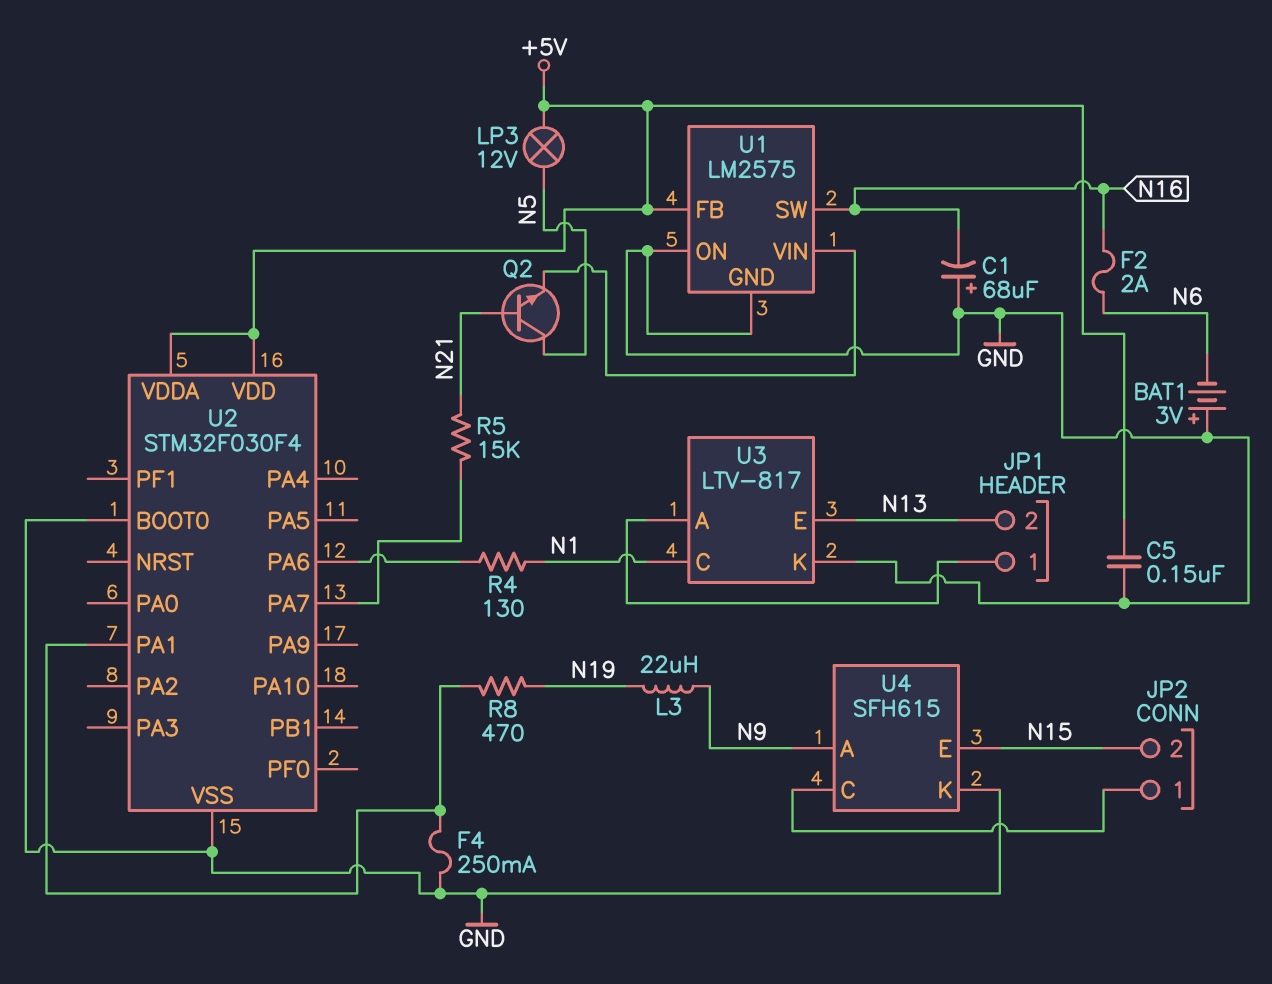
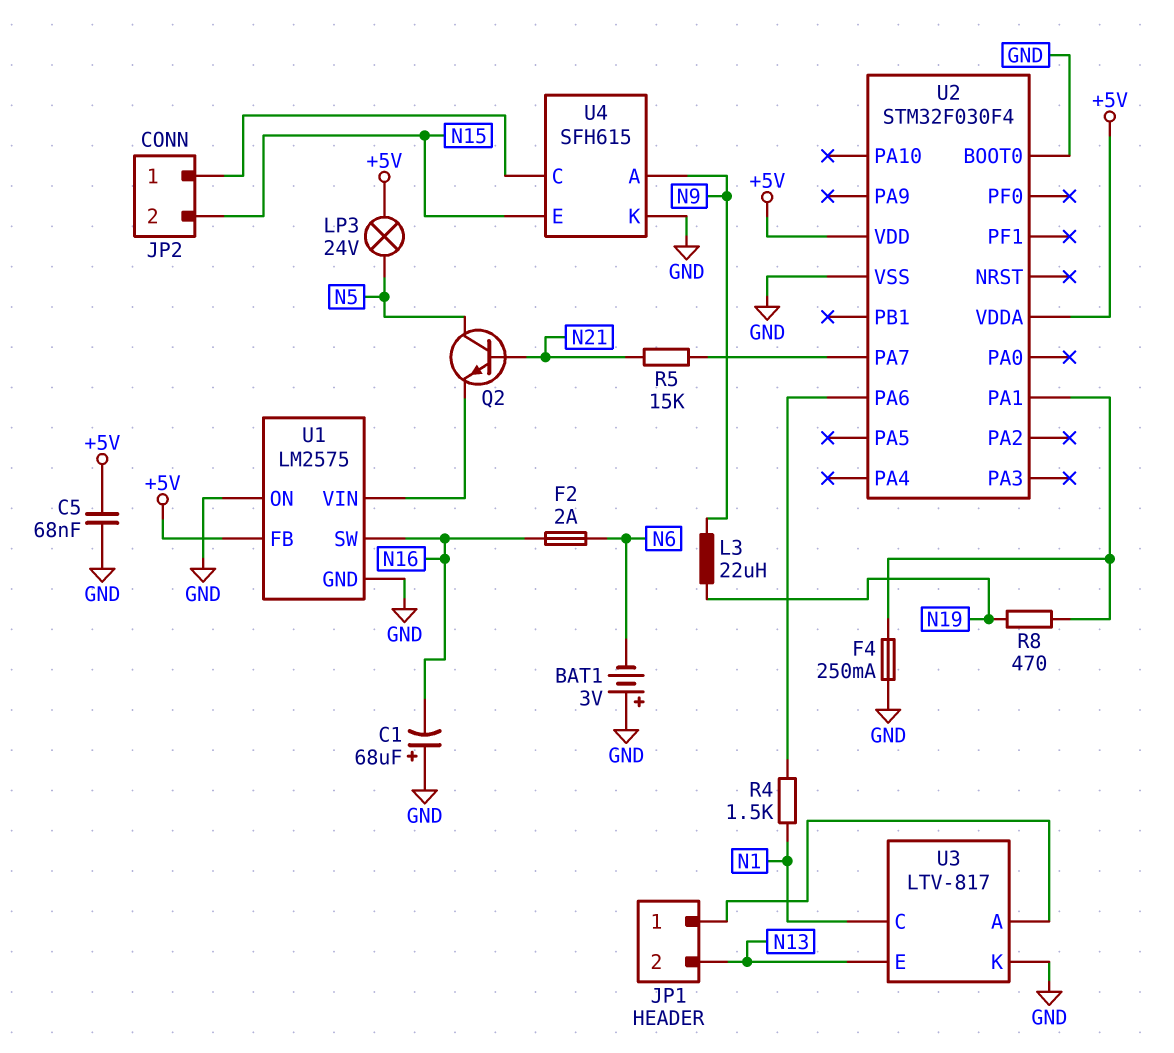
C5: 150nF (+5V, GND) -> 68nF (+5V, GND)
LP3: lamp 12V (+5V, N5) -> lamp 24V (+5V, N5)
R4: 130 (N1, U2/PA6) -> 1.5k (N1, U2/PA6)

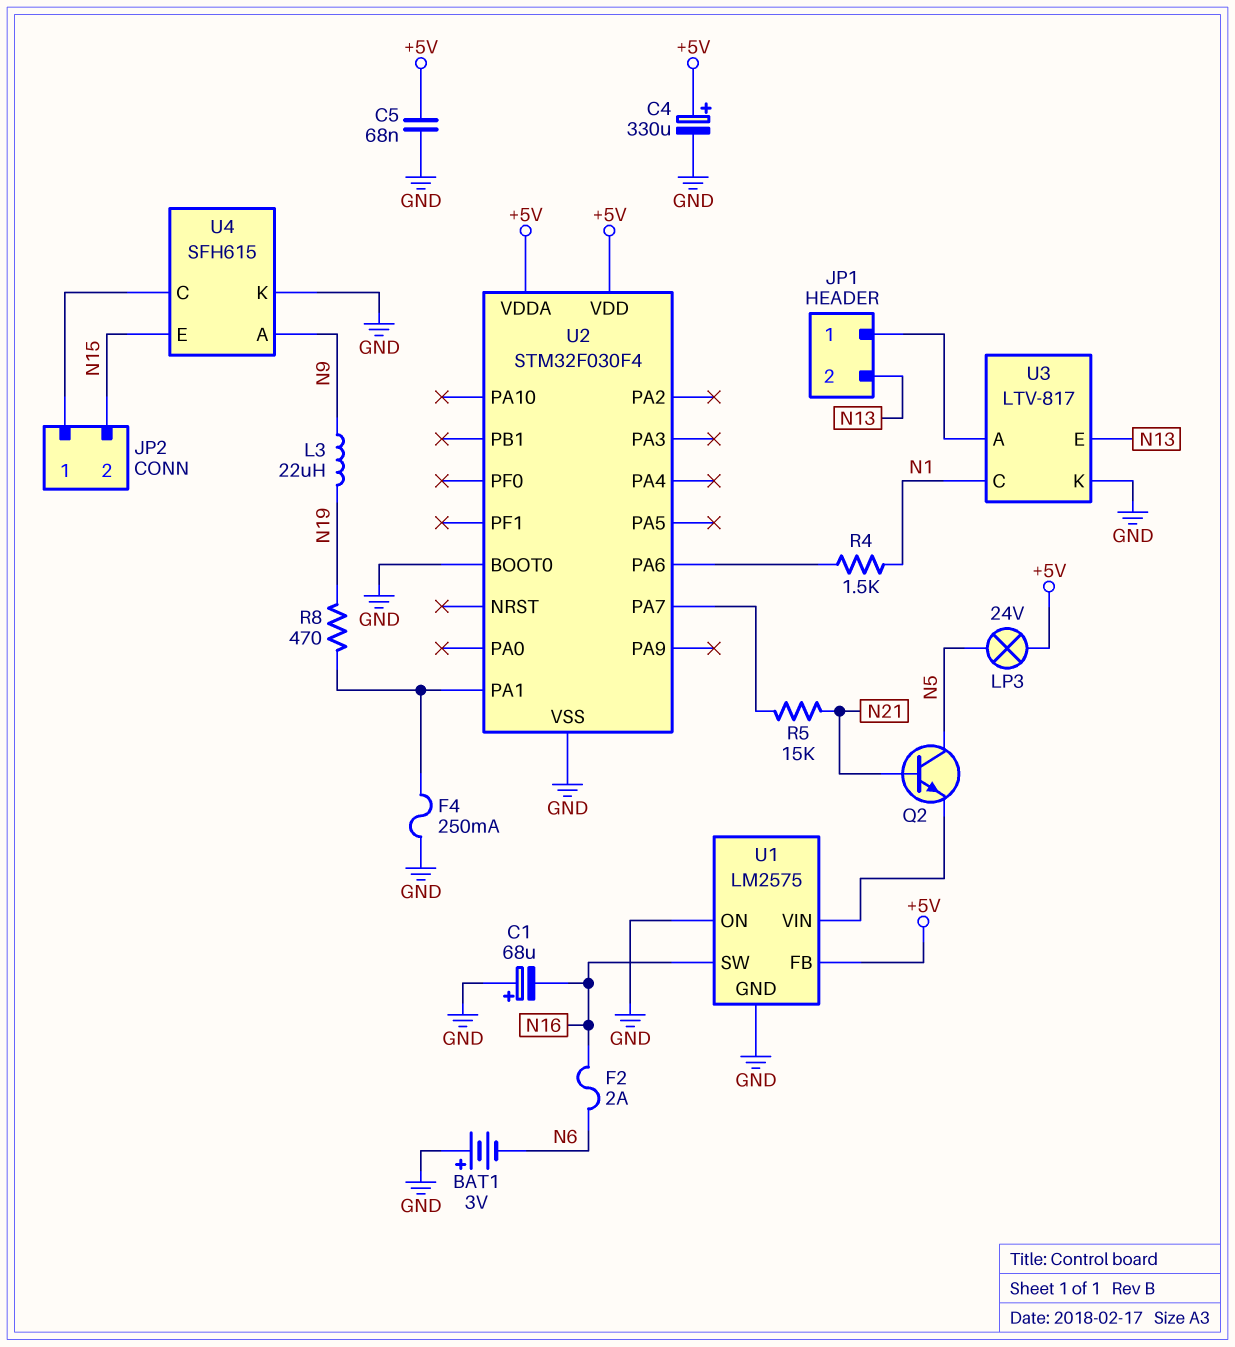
C4: none -> 330uF (plus +5V, minus GND)

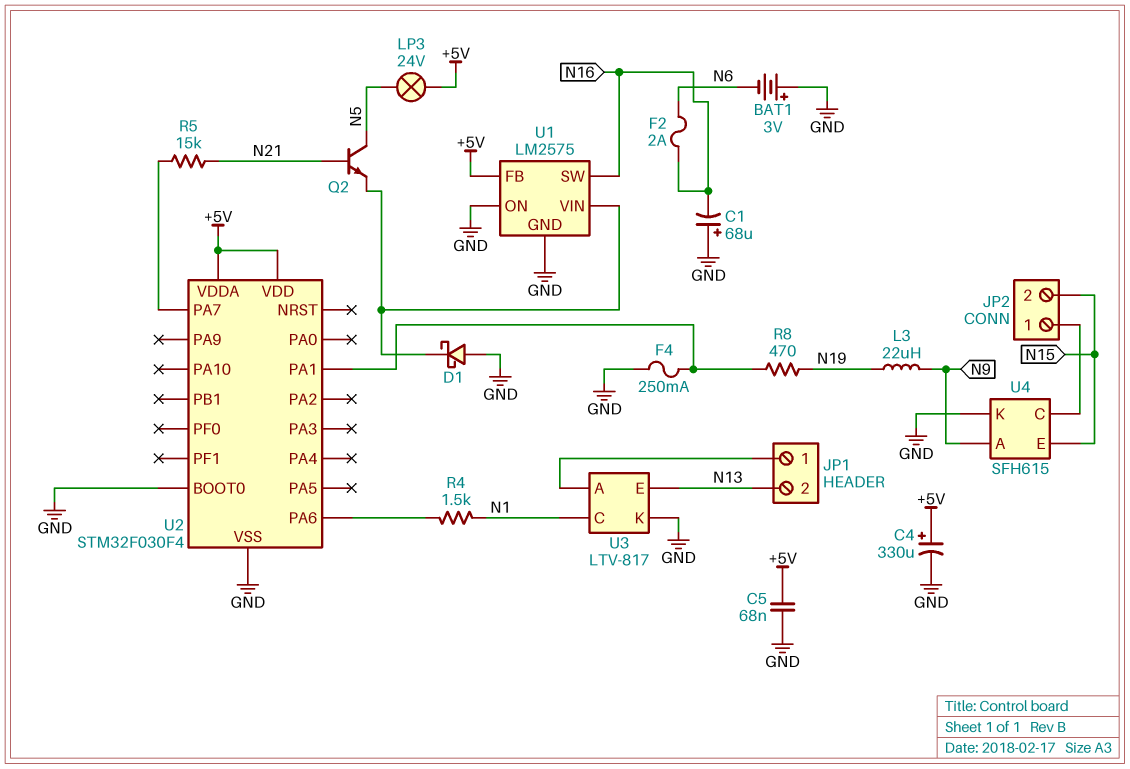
D1: none -> schottky (A GND, K U1/VIN)

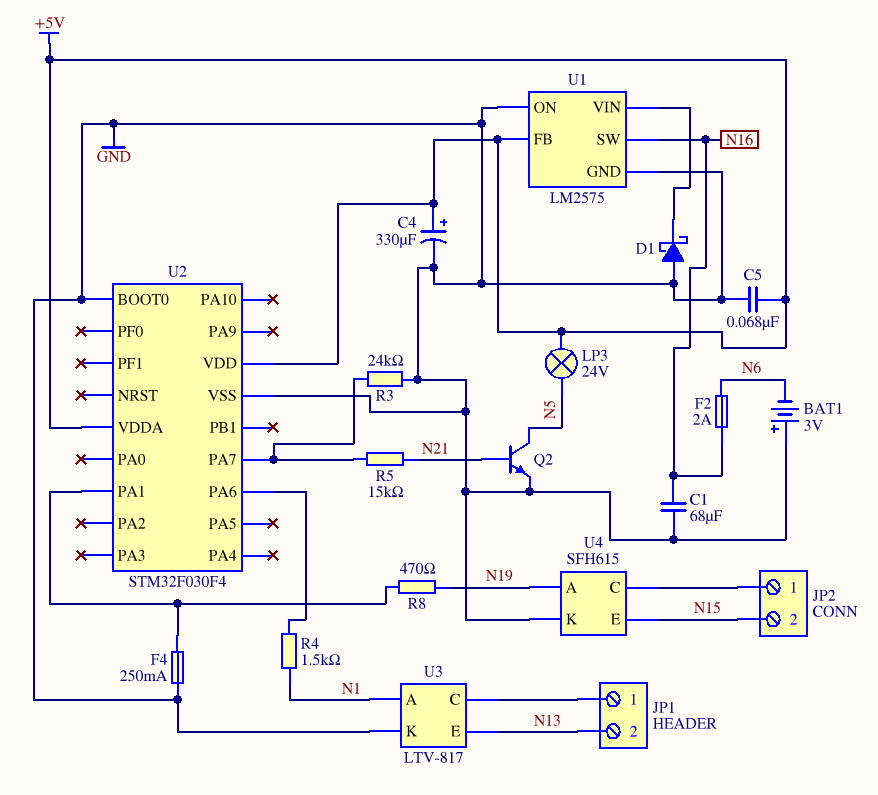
C1: 68uF (plus GND, minus N16) -> 68uF (GND, N16)
L3: 22uH (N9, N19) -> none
Q2: NPN (B N21, C N5, E U1/VIN) -> NPN (B N21, C N5, E GND)
R3: none -> 24k (GND, U2/PA7)
U3 pin A: JP1/1 -> N1
U3 pin C: N1 -> JP1/1
U4 pin A: N9 -> N19

